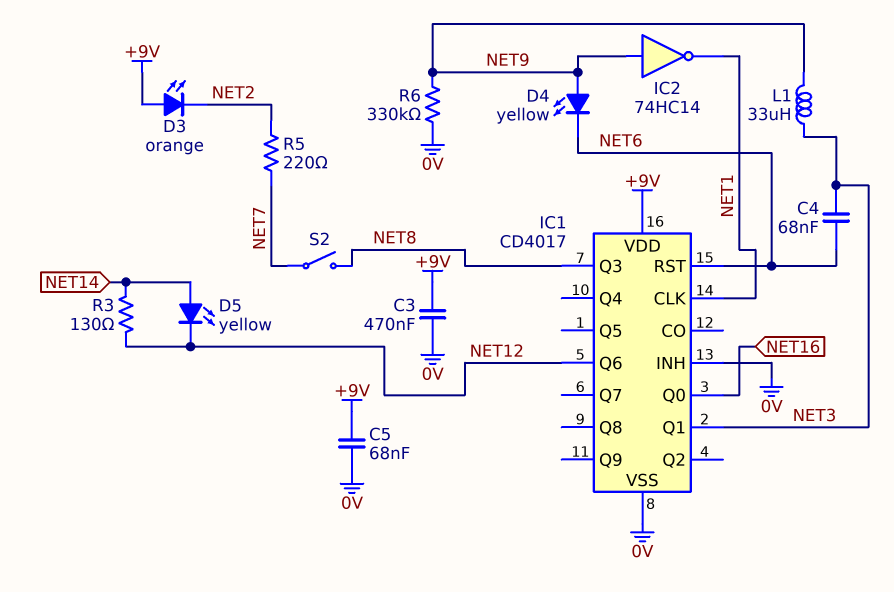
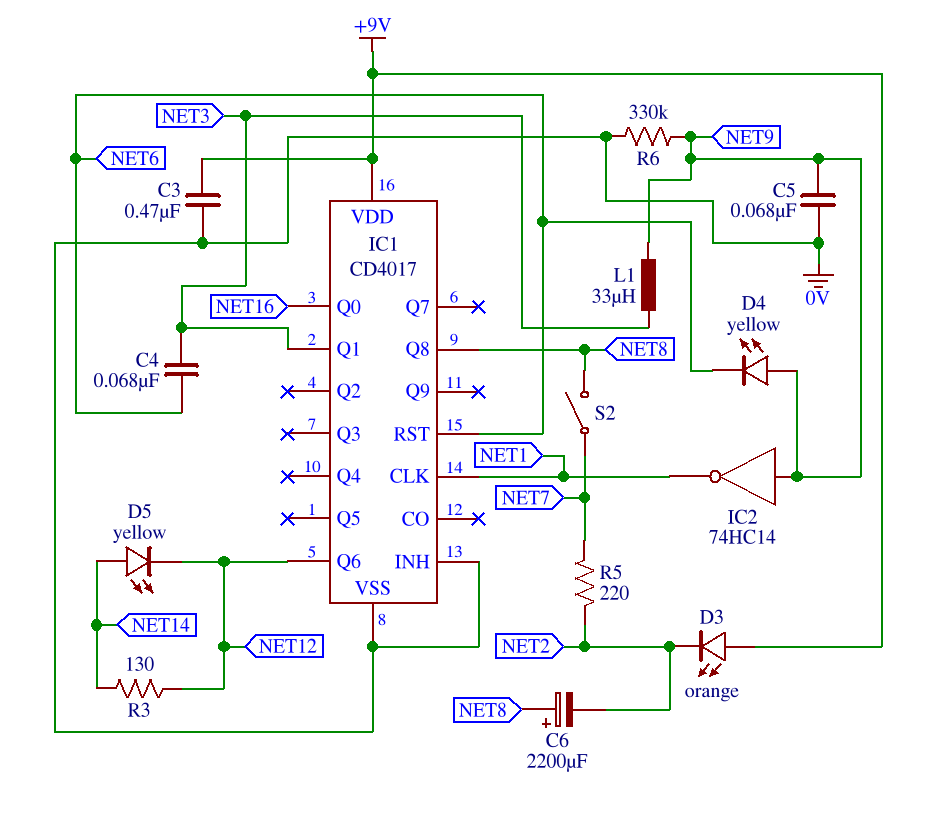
C5: 68nF (+9V, 0V) -> 68nF (0V, NET9)
C6: none -> 2200uF (plus NET8, minus NET2)
IC1 pin Q3: NET8 -> none
IC1 pin Q8: none -> NET8

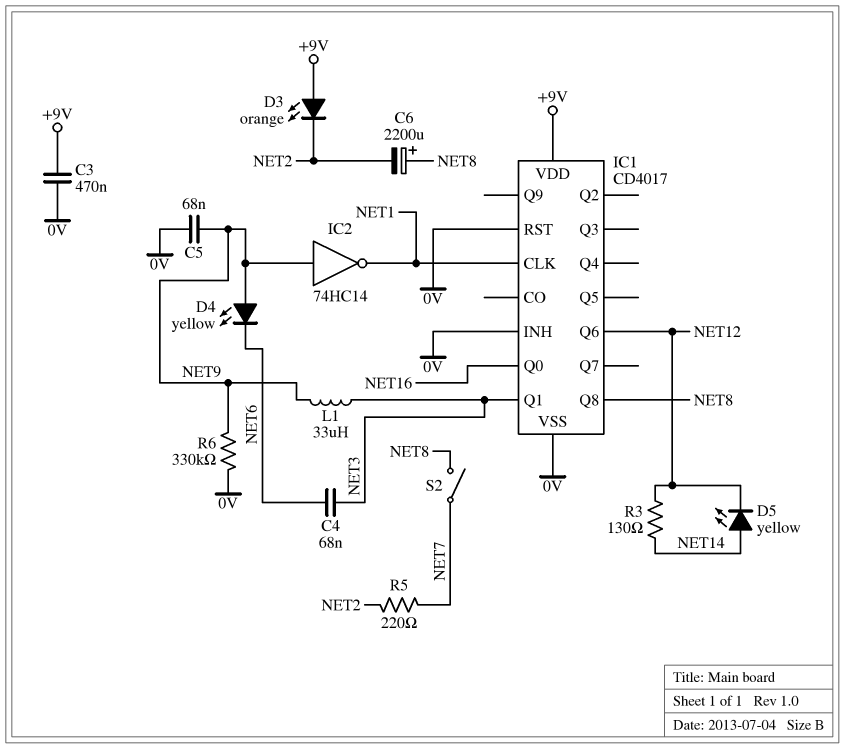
IC1 pin RST: NET6 -> 0V

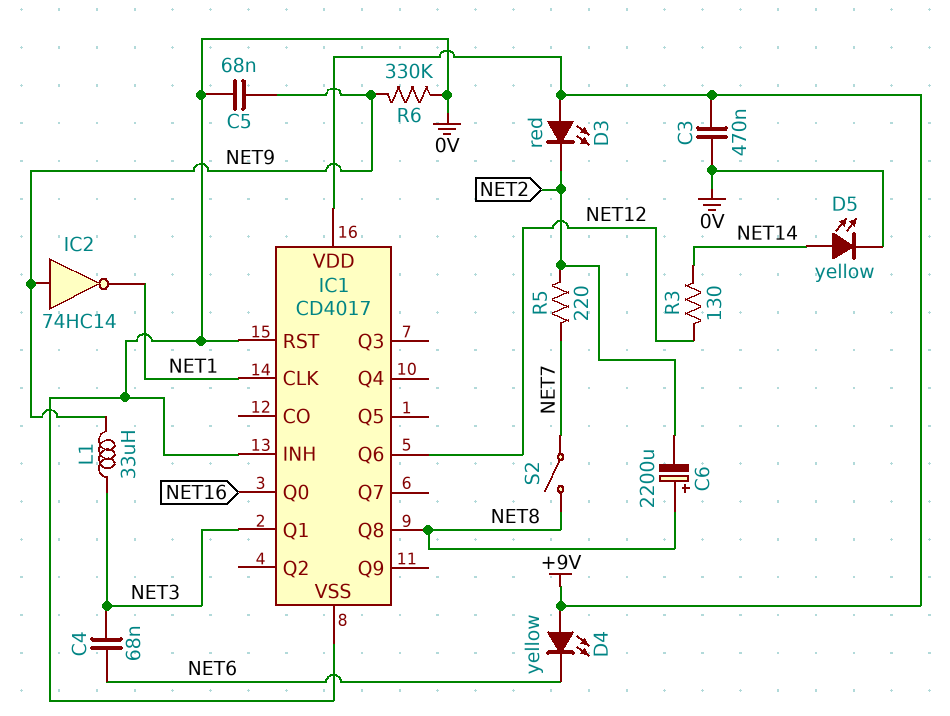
D3: LED orange (A +9V, K NET2) -> LED red (A +9V, K NET2)
D4: LED yellow (A NET9, K NET6) -> LED yellow (A +9V, K NET6)
D5: LED yellow (A NET14, K NET12) -> LED yellow (A NET14, K 0V)

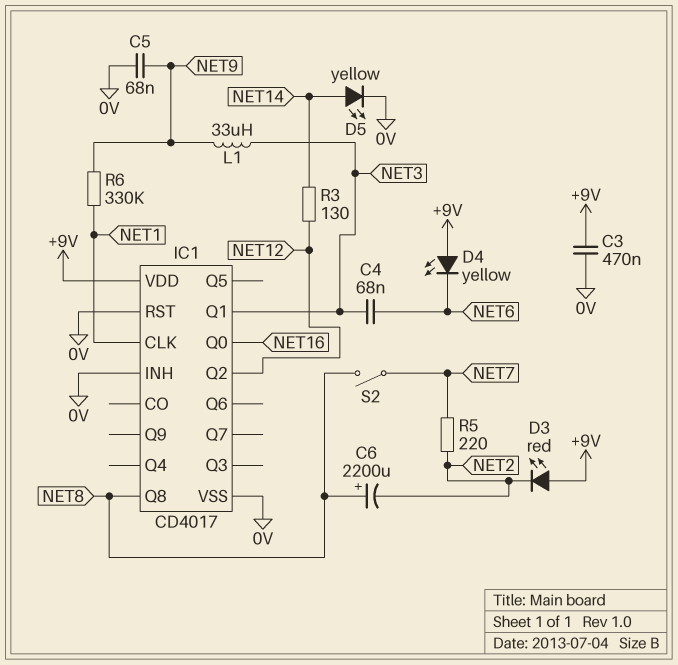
IC1 pin Q2: none -> NET12
IC1 pin Q6: NET12 -> none
IC2: NOT 74HC14 (in NET9, out NET1) -> none
R6: 330k (0V, NET9) -> 330k (NET1, NET9)

